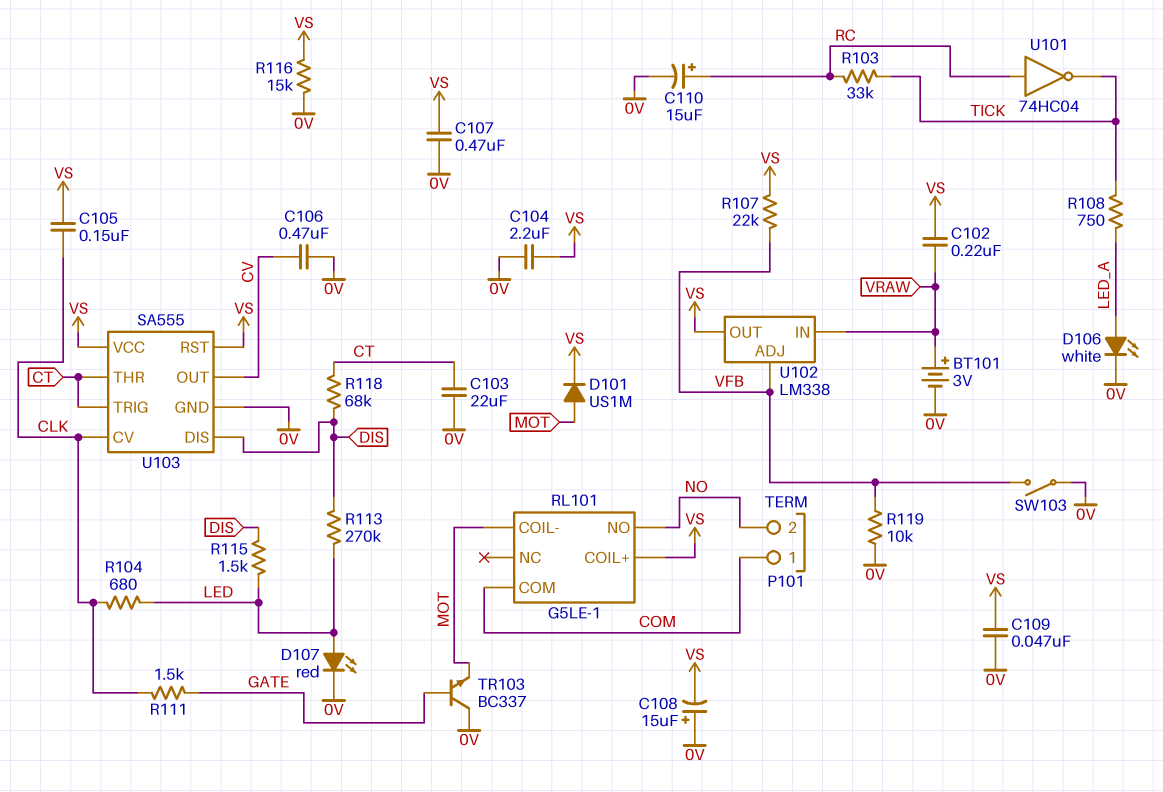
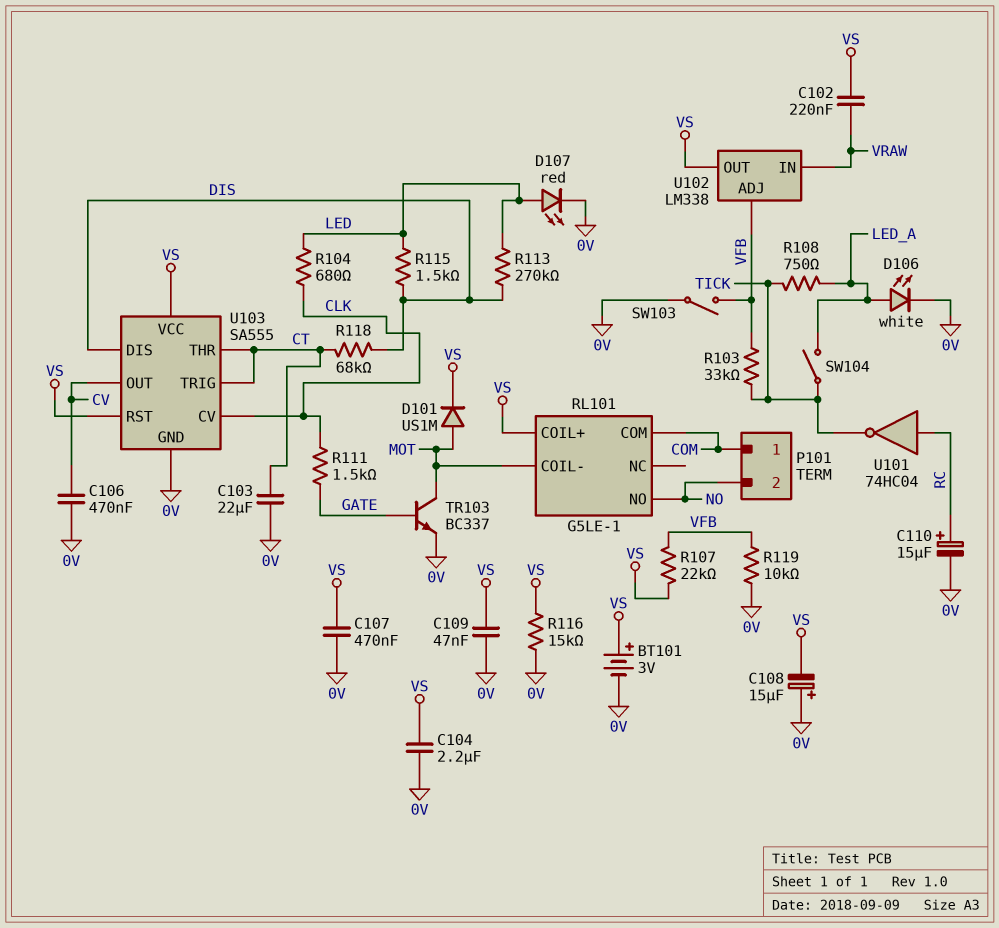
BT101: 3V (plus VRAW, minus 0V) -> 3V (plus VS, minus 0V)
C105: 150nF (CLK, VS) -> none
R103: 33k (RC, TICK) -> 33k (TICK, VFB)
SW104: none -> switch (LED_A, TICK)
TR103: NPN BC337 (B GATE, C 0V, E MOT) -> NPN BC337 (B GATE, C MOT, E 0V)

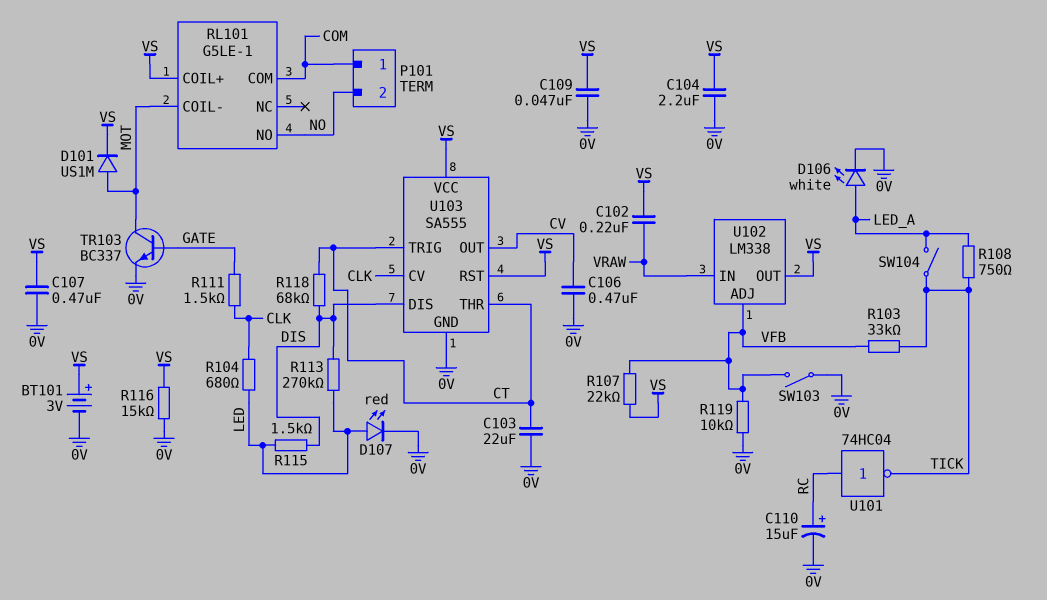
C108: 15uF (plus 0V, minus VS) -> none

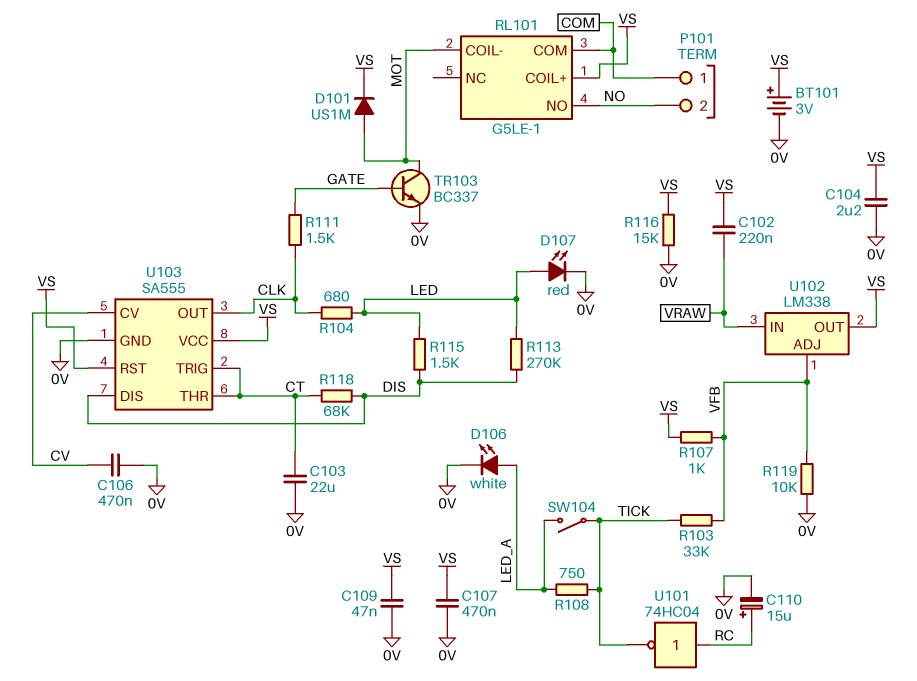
R107: 22k (VFB, VS) -> 1k (VFB, VS)
SW103: switch (0V, VFB) -> none
U103 pin CV: CLK -> CV
U103 pin OUT: CV -> CLK

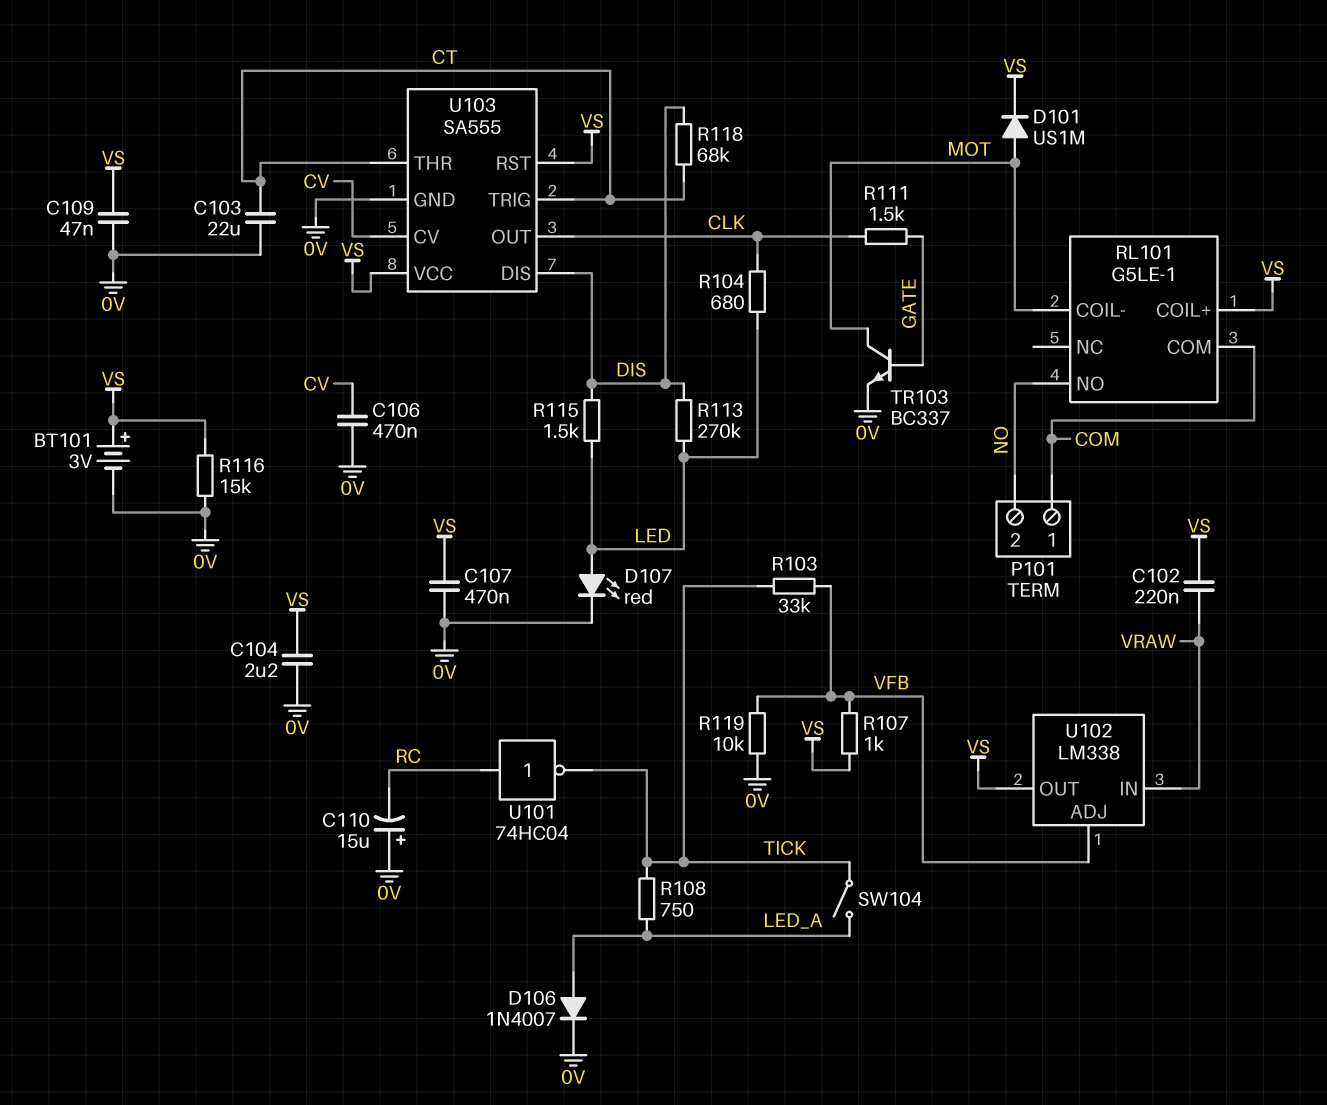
C110: 15uF (plus RC, minus 0V) -> 15uF (plus 0V, minus RC)
D106: LED white (A LED_A, K 0V) -> diode 1N4007 (A LED_A, K 0V)

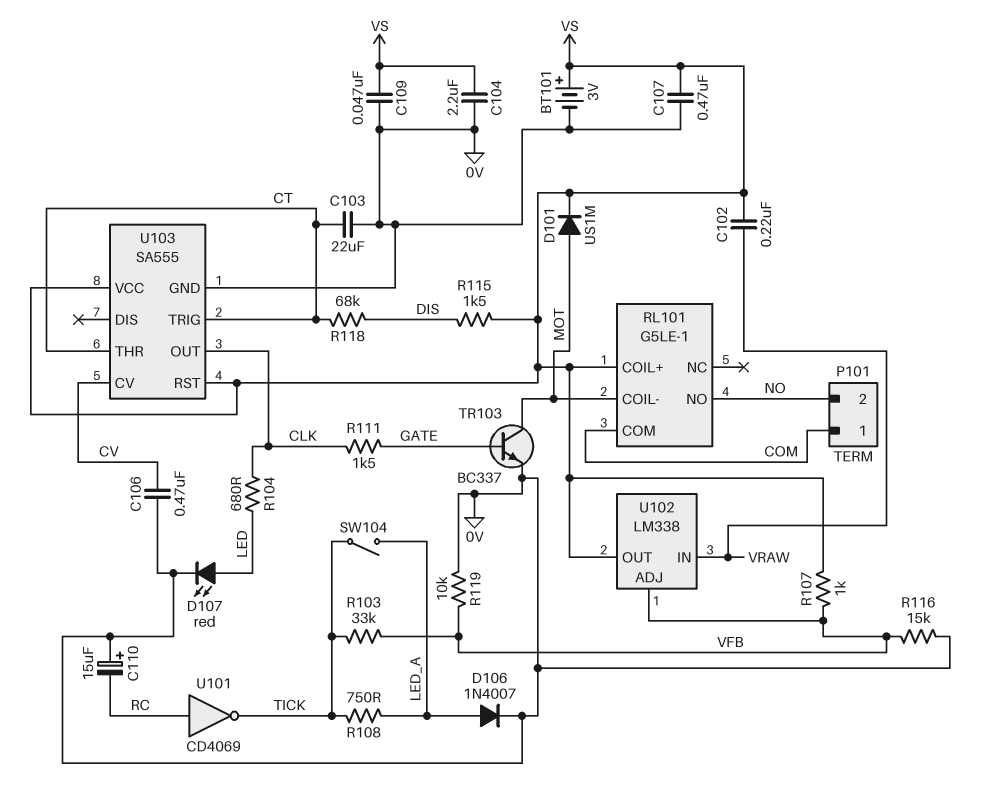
R113: 270k (DIS, LED) -> none
R115: 1.5k (DIS, LED) -> 1.5k (DIS, VS)
R116: 15k (0V, VS) -> 15k (0V, VFB)
U101: NOT 74HC04 (in RC, out TICK) -> NOT CD4069 (in RC, out TICK)
U103 pin DIS: DIS -> none

